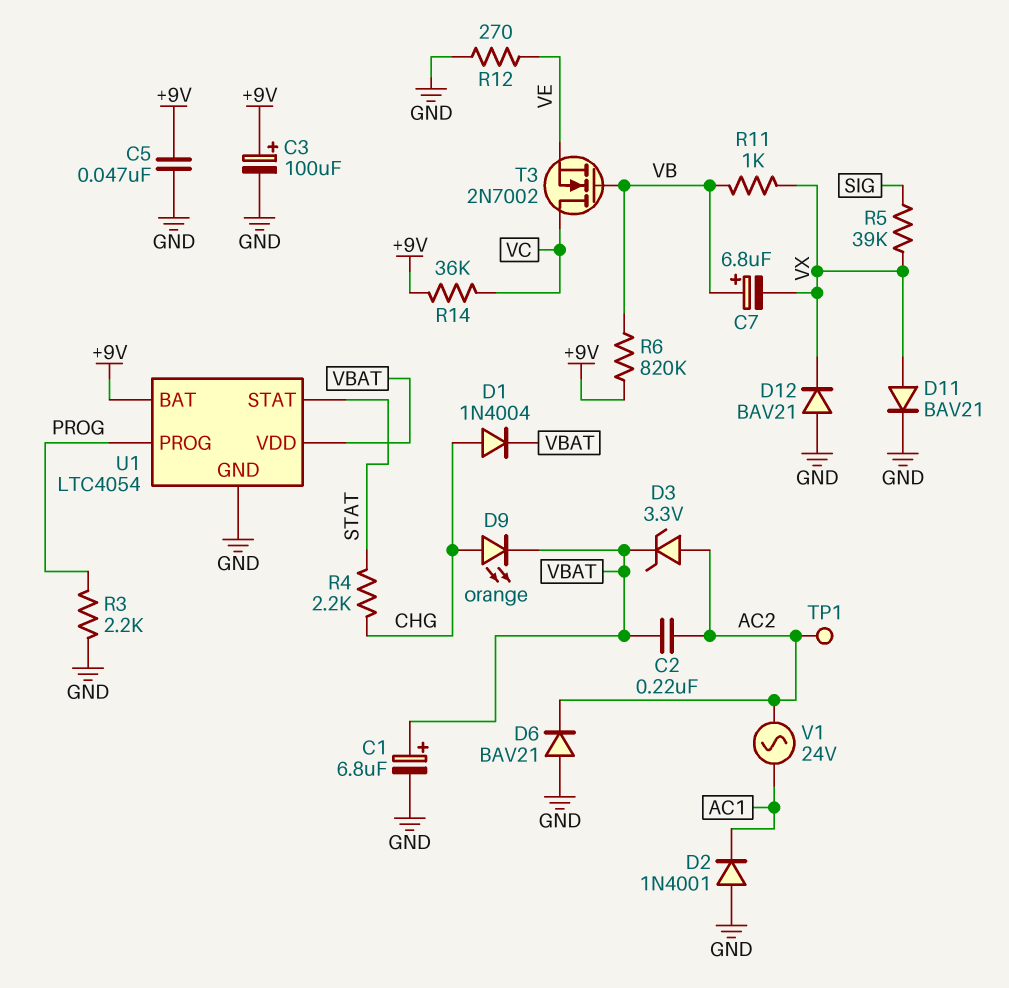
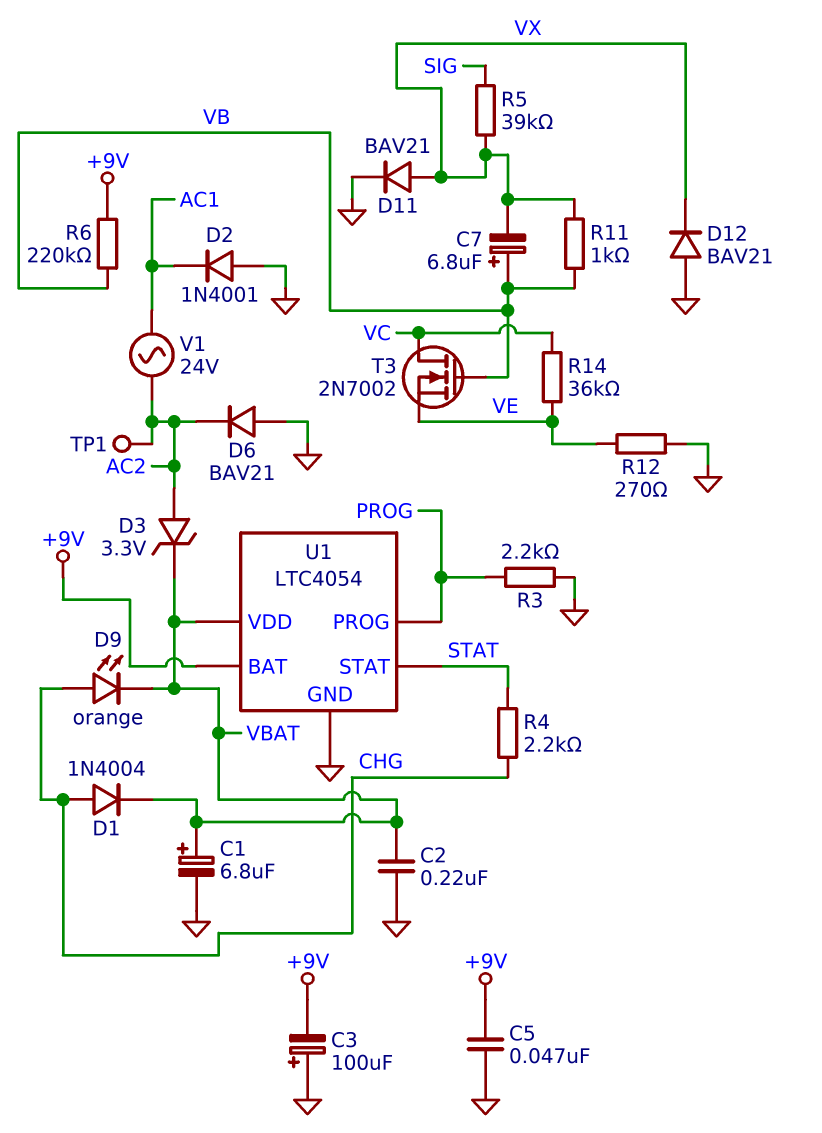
C2: 220nF (AC2, VBAT) -> 220nF (GND, VBAT)
C3: 100uF (plus +9V, minus GND) -> 100uF (plus GND, minus +9V)
R6: 820k (+9V, VB) -> 220k (+9V, VB)
R14: 36k (+9V, VC) -> 36k (VC, VE)

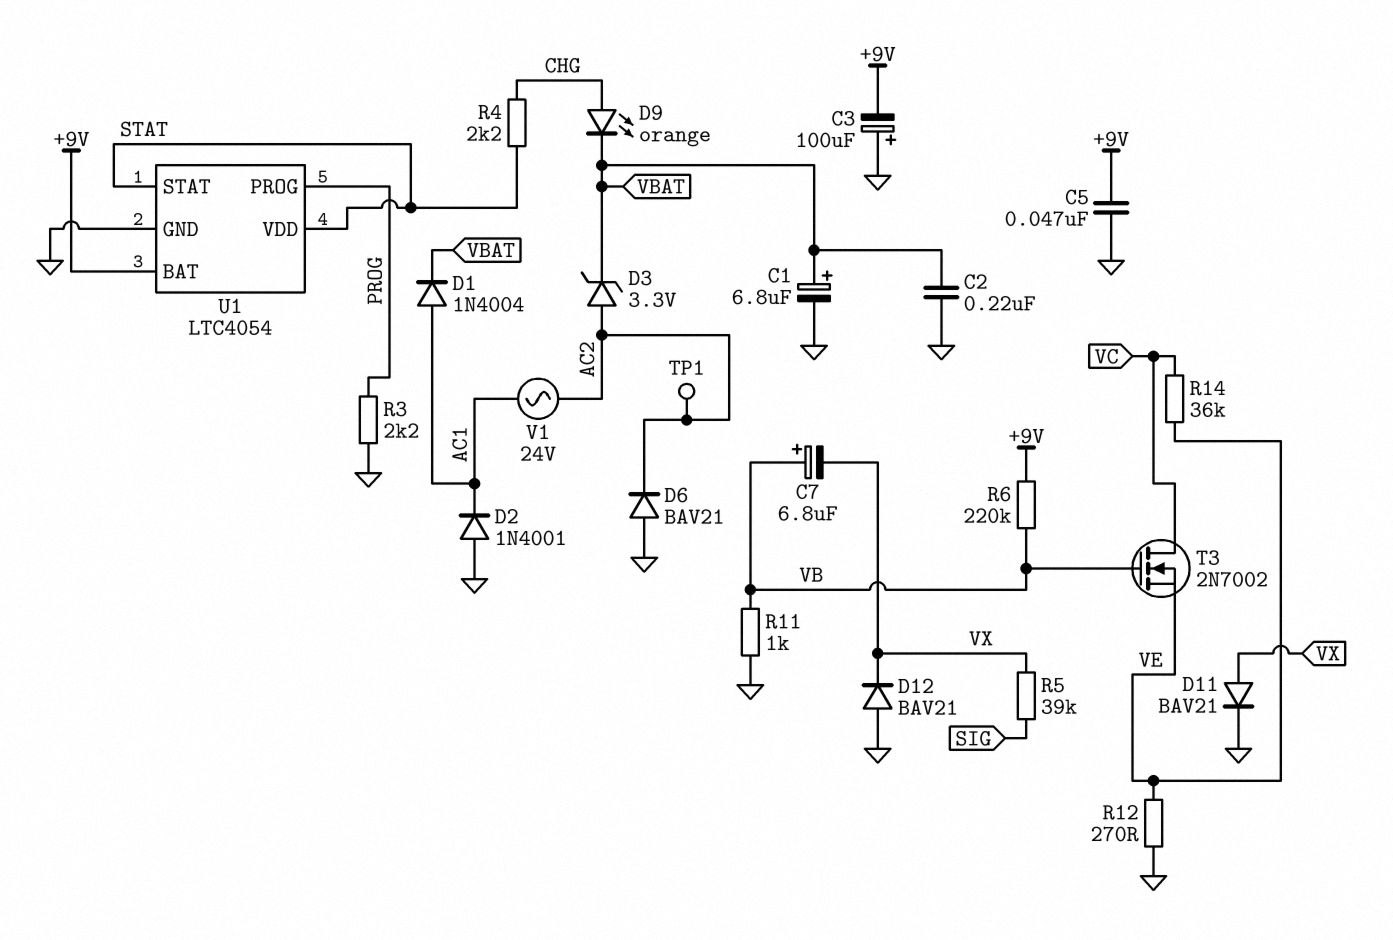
D1: diode 1N4004 (A CHG, K VBAT) -> diode 1N4004 (A AC1, K VBAT)
R11: 1k (VB, VX) -> 1k (GND, VB)
U1 pin VDD: VBAT -> STAT

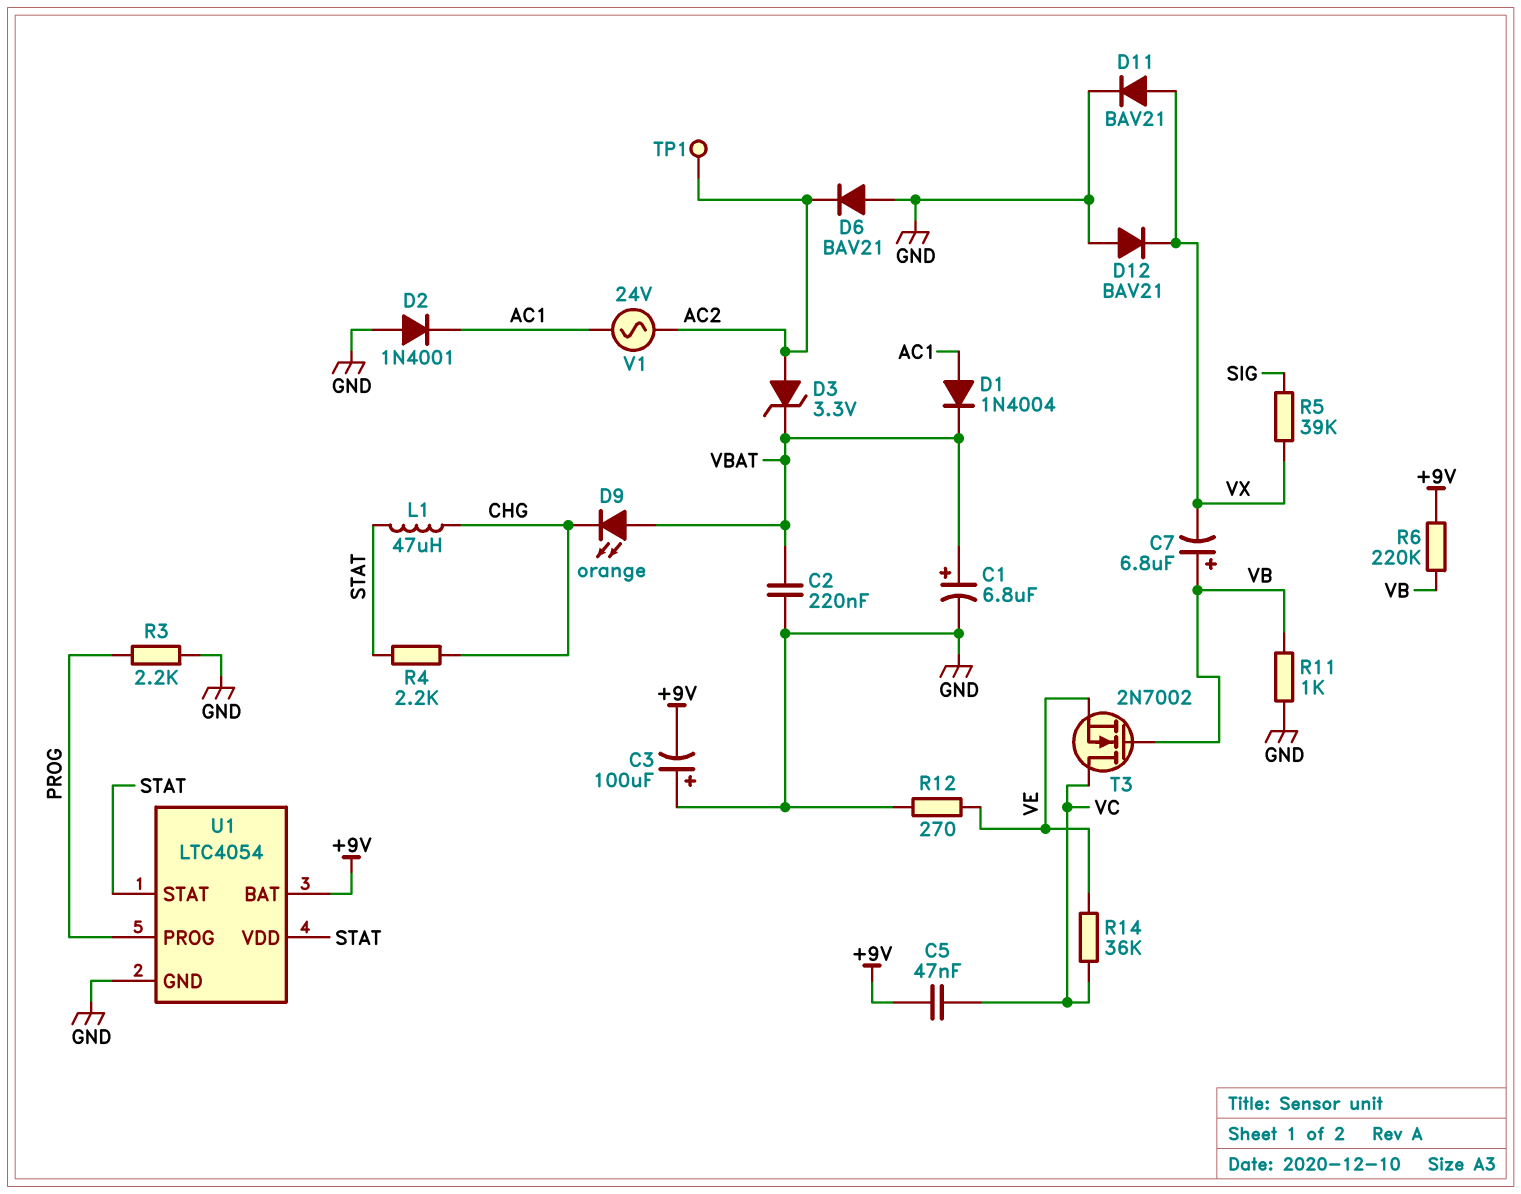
C5: 47nF (+9V, GND) -> 47nF (+9V, VC)
D9: LED orange (A CHG, K VBAT) -> LED orange (A VBAT, K CHG)
L1: none -> 47uH (CHG, STAT)

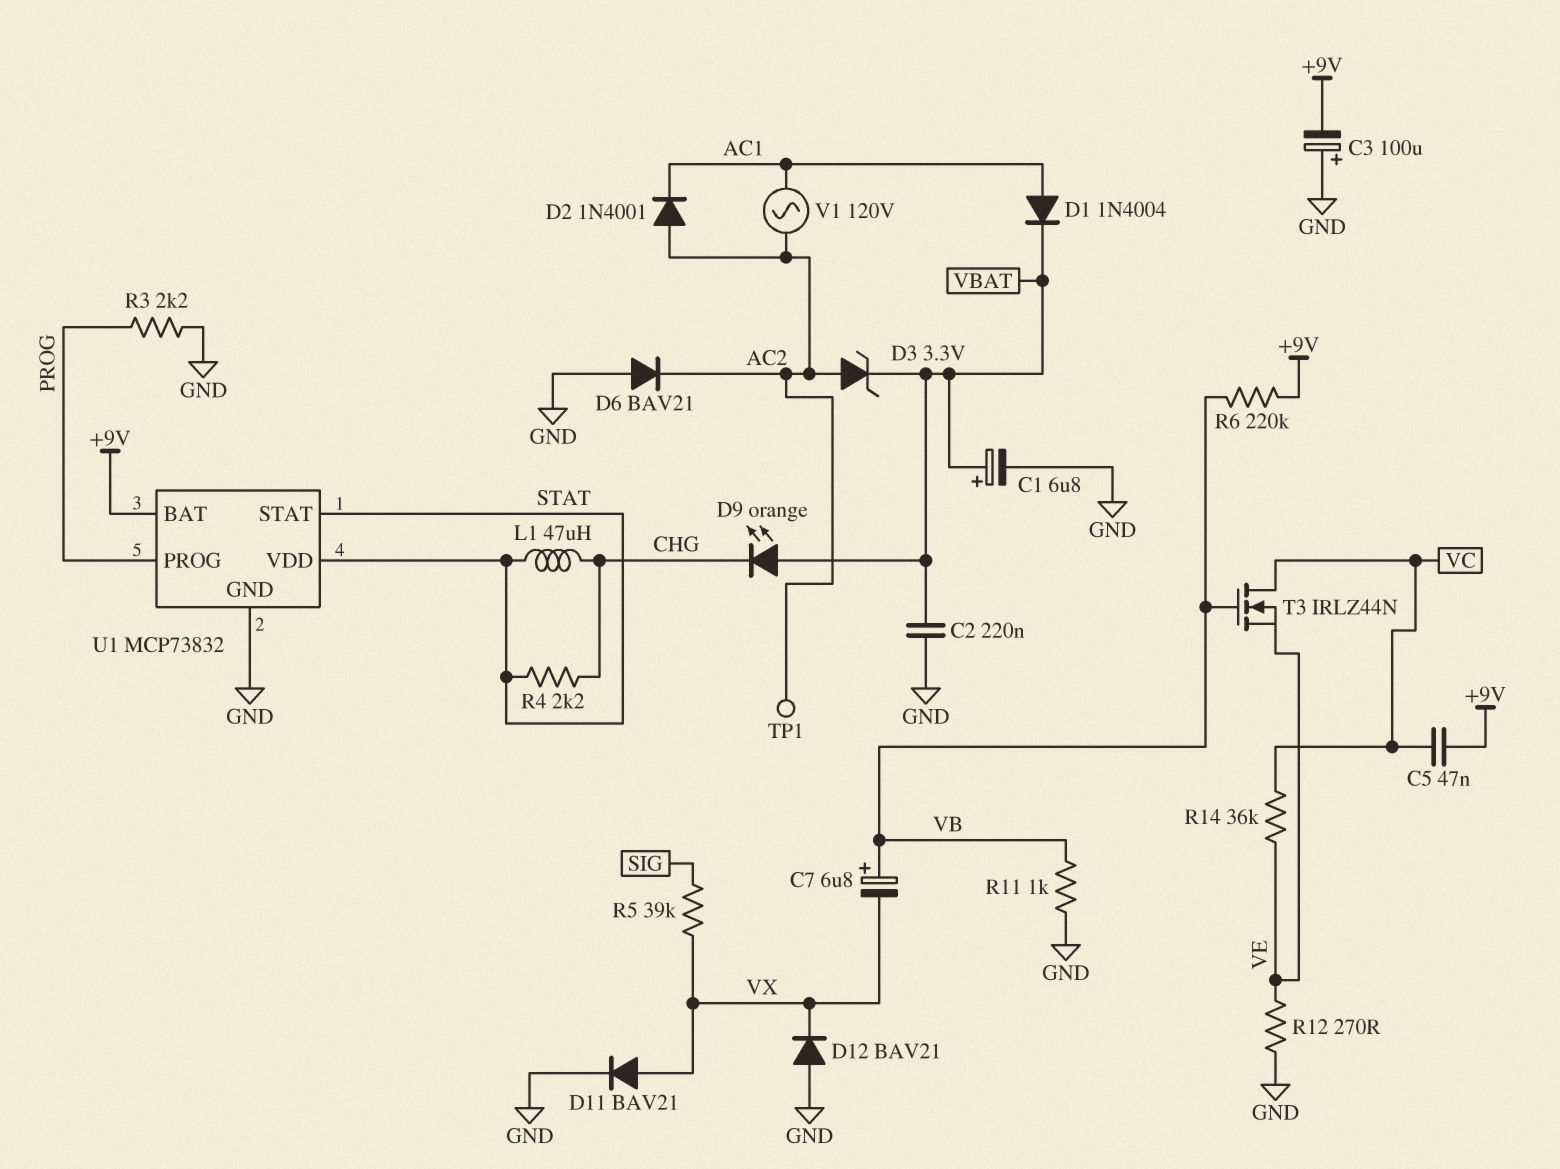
D2: diode 1N4001 (A GND, K AC1) -> diode 1N4001 (A AC2, K AC1)
T3: NMOS 2N7002 (G VB, D VC, S VE) -> NMOS IRLZ44N (G VB, D VC, S VE)
U1: LTC4054 -> MCP73832
V1: AC 24V (AC1, AC2) -> AC 120V (AC1, AC2)

